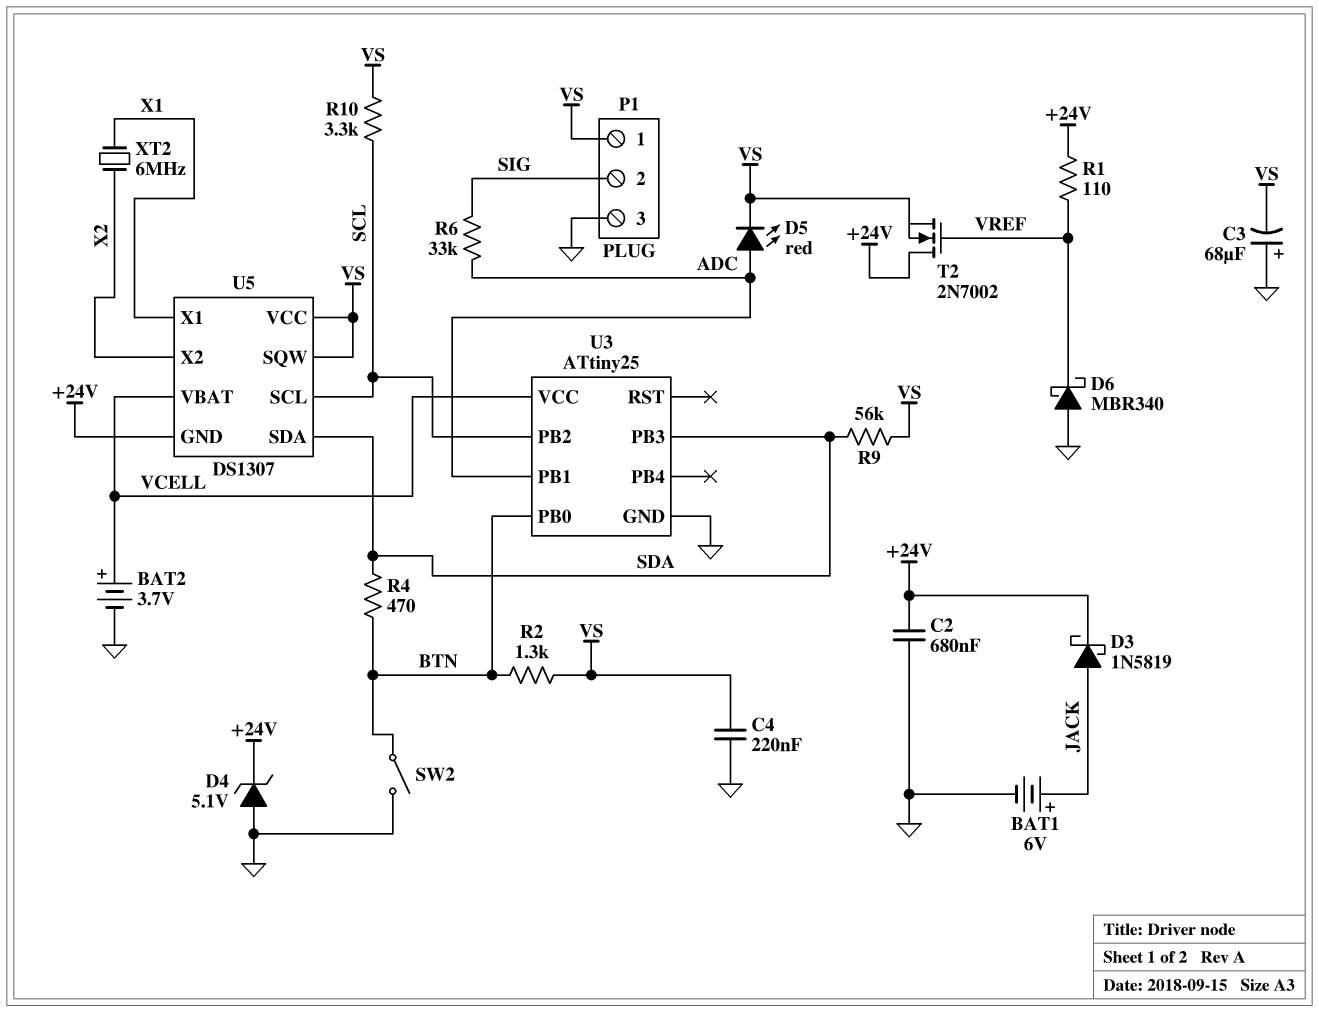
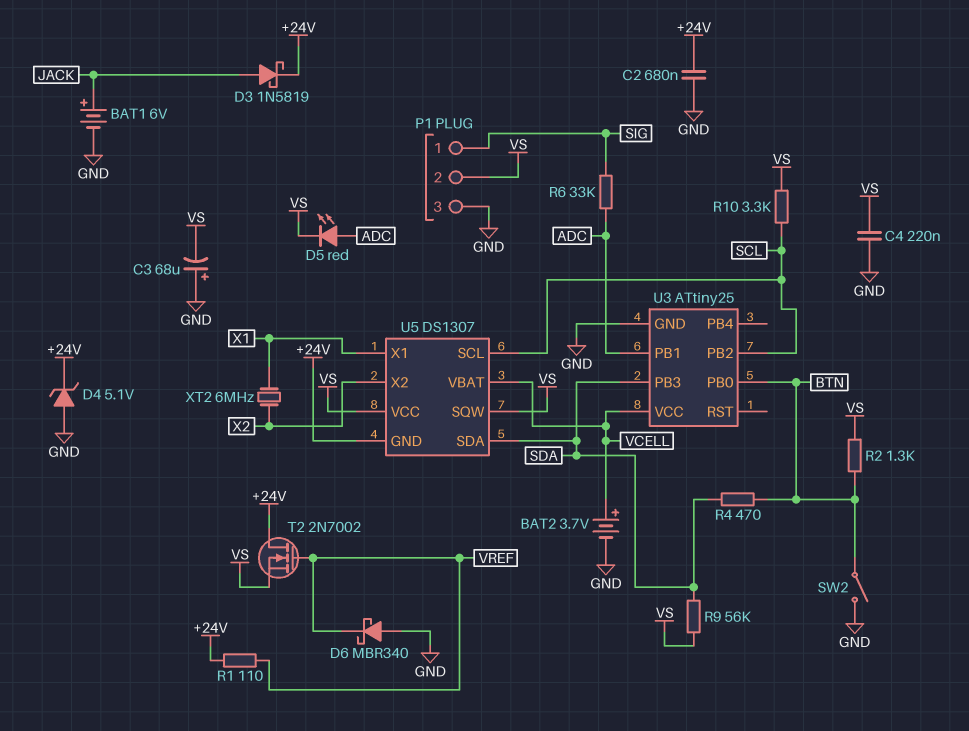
P1 pin 1: VS -> SIG
P1 pin 2: SIG -> VS

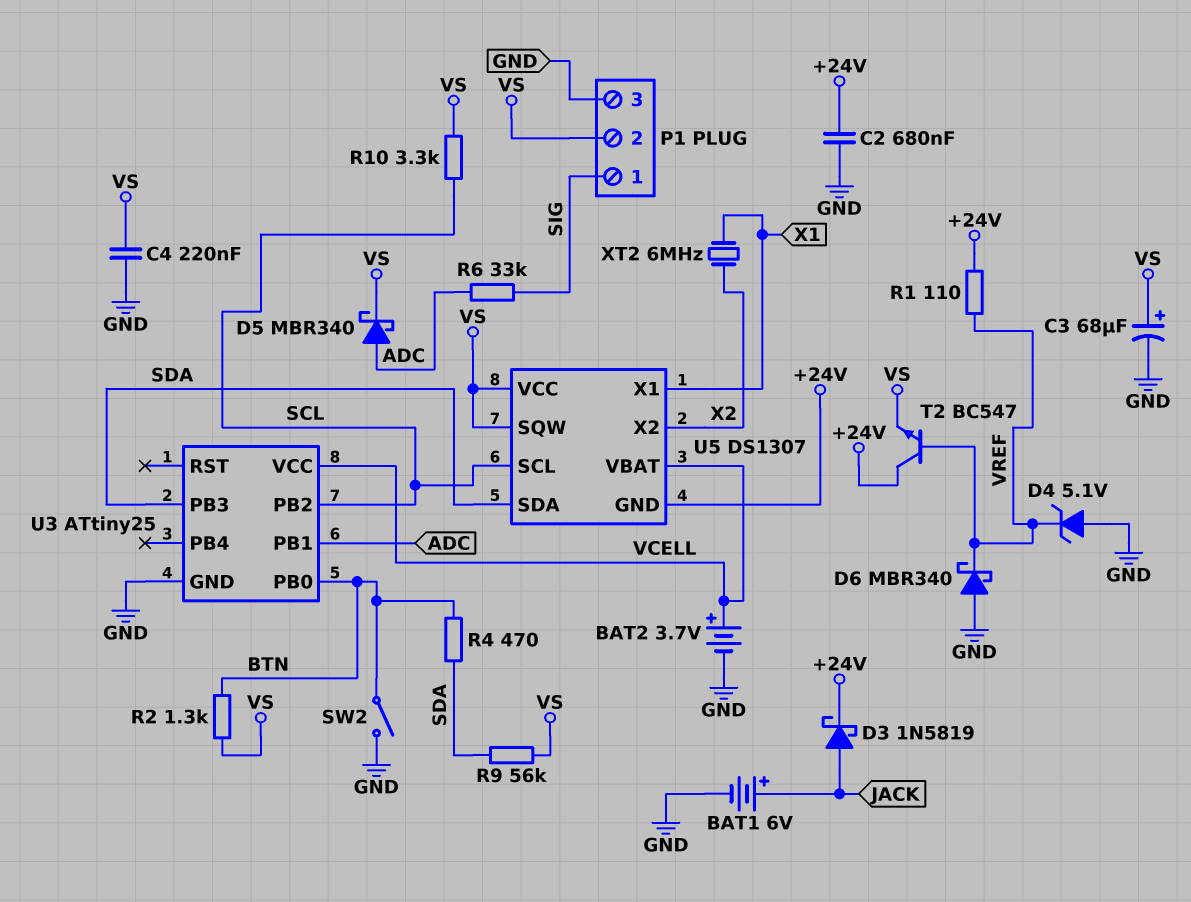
C3: 68uF (plus GND, minus VS) -> 68uF (plus VS, minus GND)
D4: zener 5.1V (A GND, K +24V) -> zener 5.1V (A GND, K VREF)
D5: LED red (A ADC, K VS) -> schottky MBR340 (A ADC, K VS)
T2: NMOS 2N7002 (G VREF, D +24V, S VS) -> NPN BC547 (B VREF, C +24V, E VS)

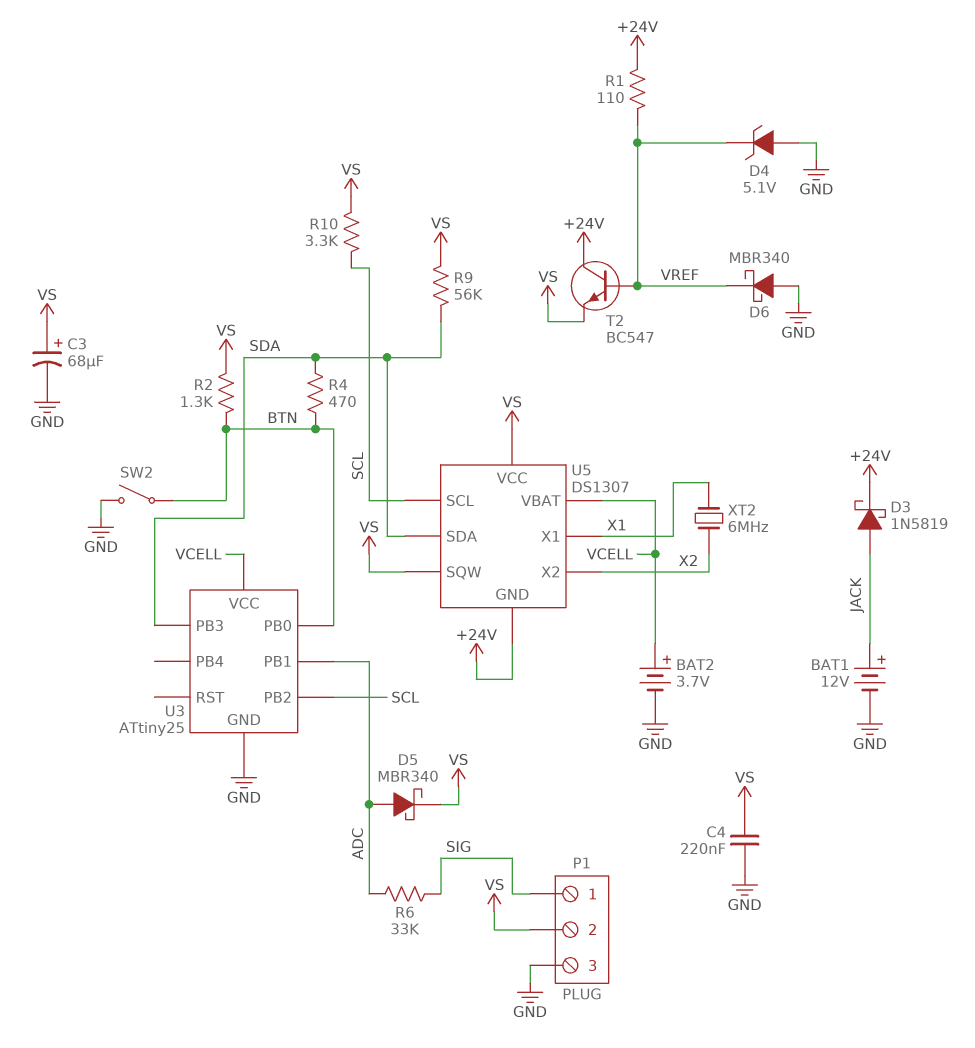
BAT1: 6V (plus JACK, minus GND) -> 12V (plus JACK, minus GND)
C2: 680nF (+24V, GND) -> none

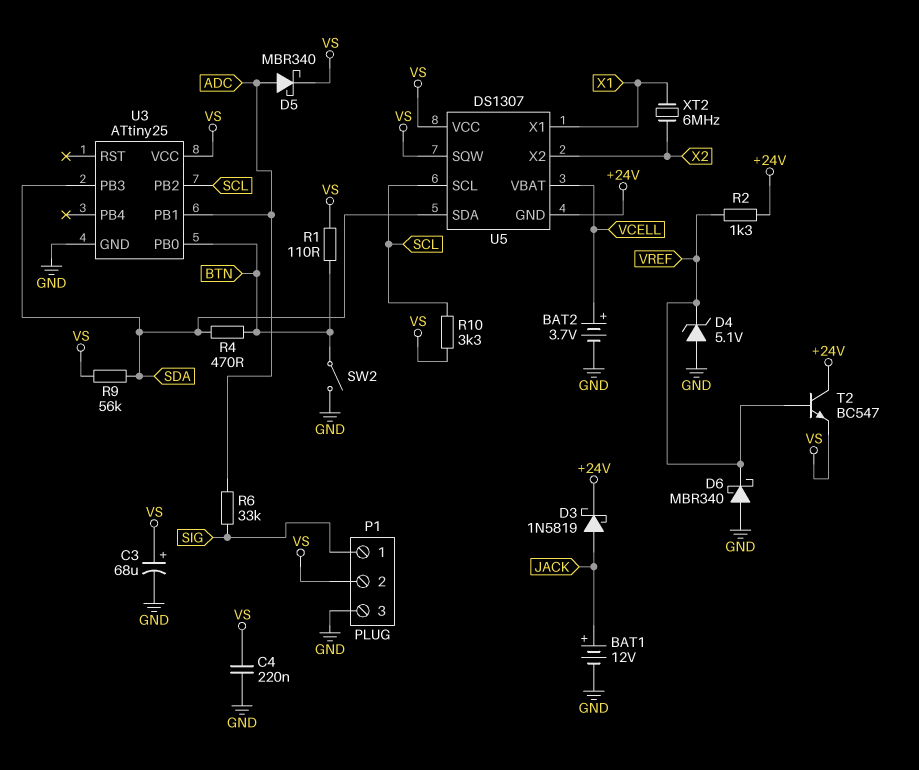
R1: 110 (+24V, VREF) -> 110 (BTN, VS)
R2: 1.3k (BTN, VS) -> 1.3k (+24V, VREF)
U3 pin VCC: VCELL -> VS

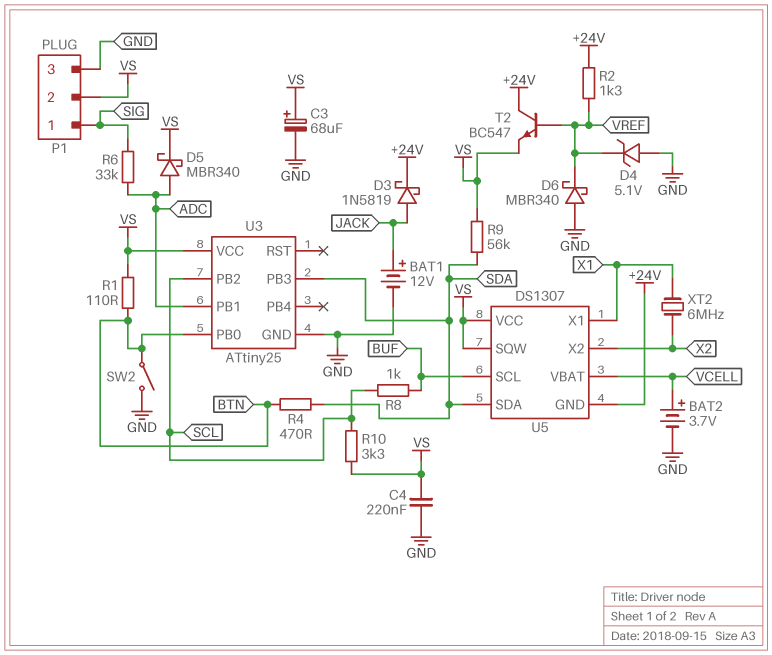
R8: none -> 1k (BUF, SCL)
U5 pin SCL: SCL -> BUF

